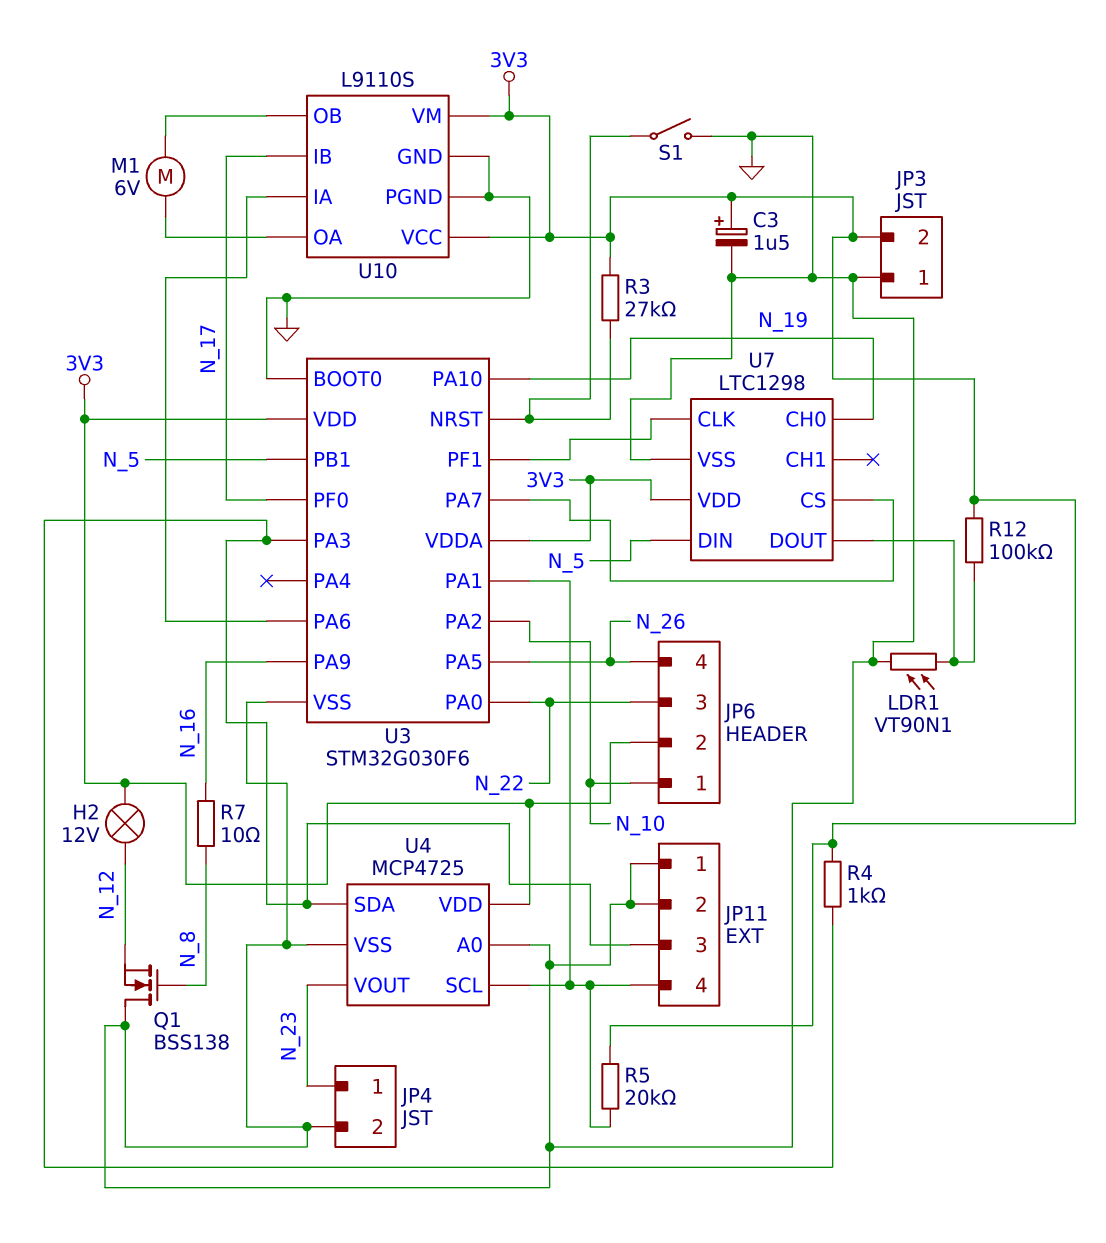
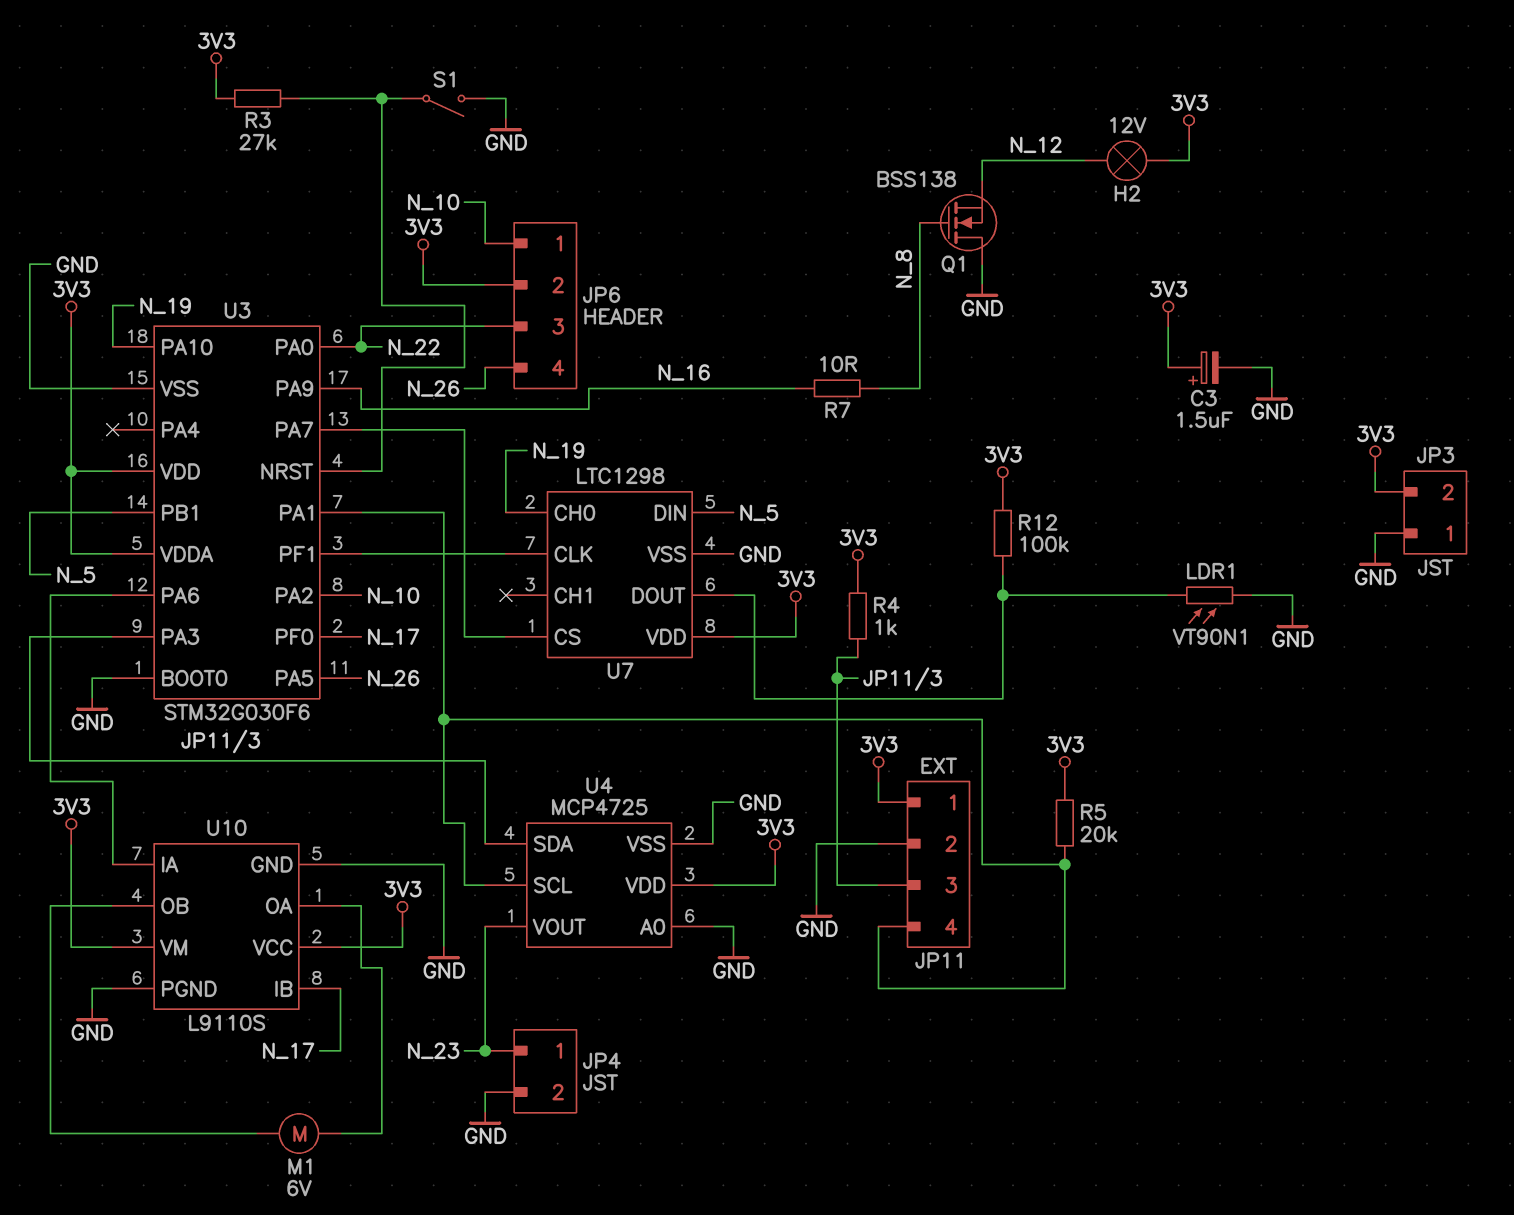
JP11 pin 1: GND -> 3V3

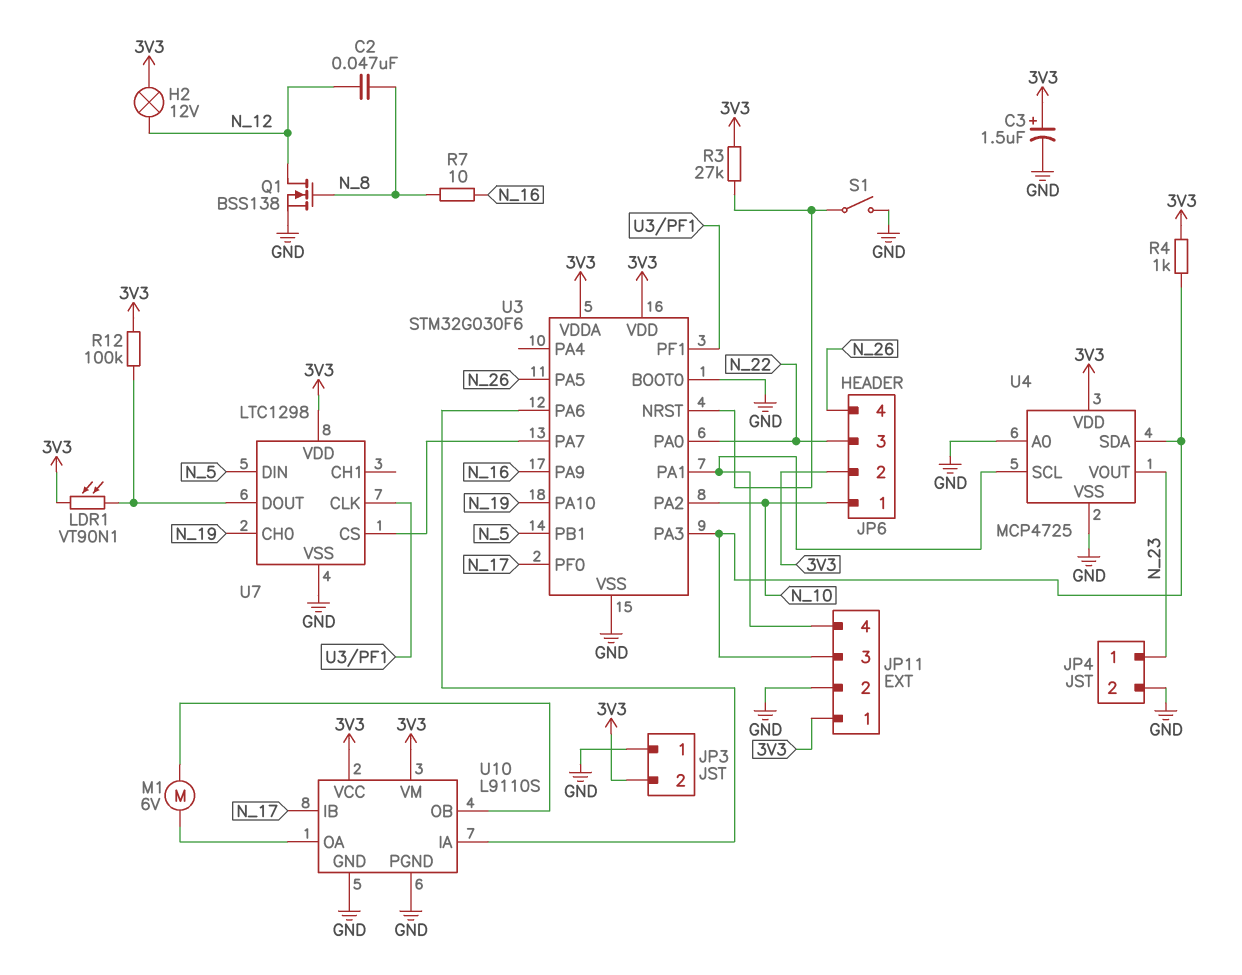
C2: none -> 47nF (N_8, N_12)
LDR1: VT90N1 (GND, U7/DOUT) -> VT90N1 (3V3, U7/DOUT)
Q1: NMOS BSS138 (G N_8, D GND, S N_12) -> NMOS BSS138 (G N_8, D N_12, S GND)
R5: 20k (3V3, JP11/4) -> none

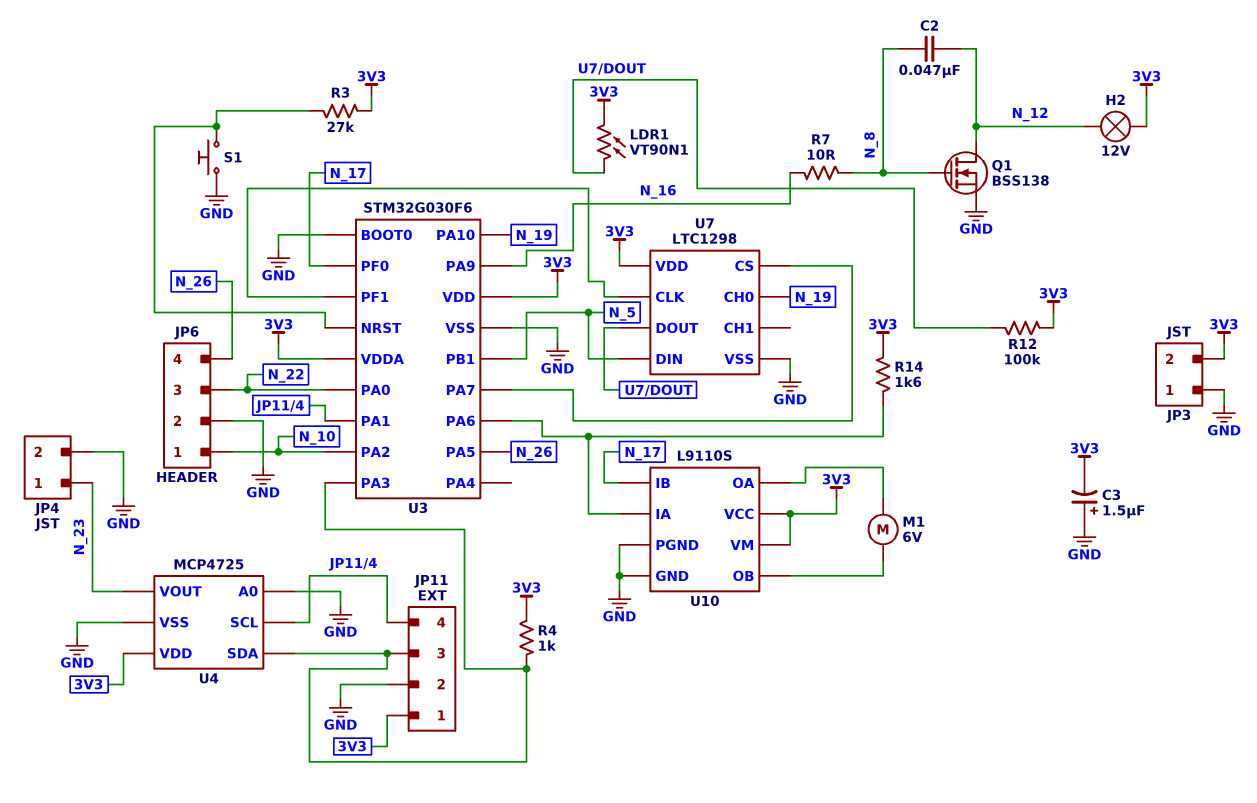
C3: 1.5uF (plus 3V3, minus GND) -> 1.5uF (plus GND, minus 3V3)
JP6 pin 2: 3V3 -> GND
R14: none -> 1.6k (3V3, U3/PA6)
S1: switch (GND, U3/NRST) -> button (GND, U3/NRST)

